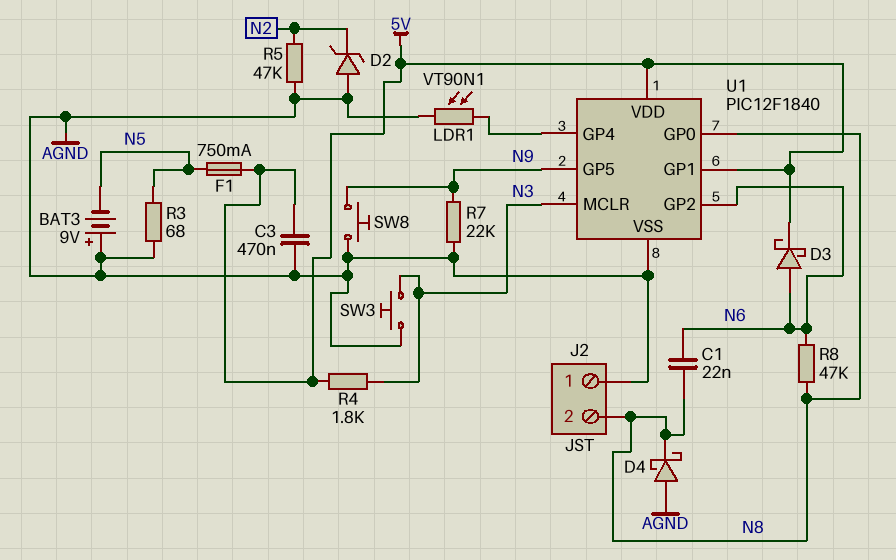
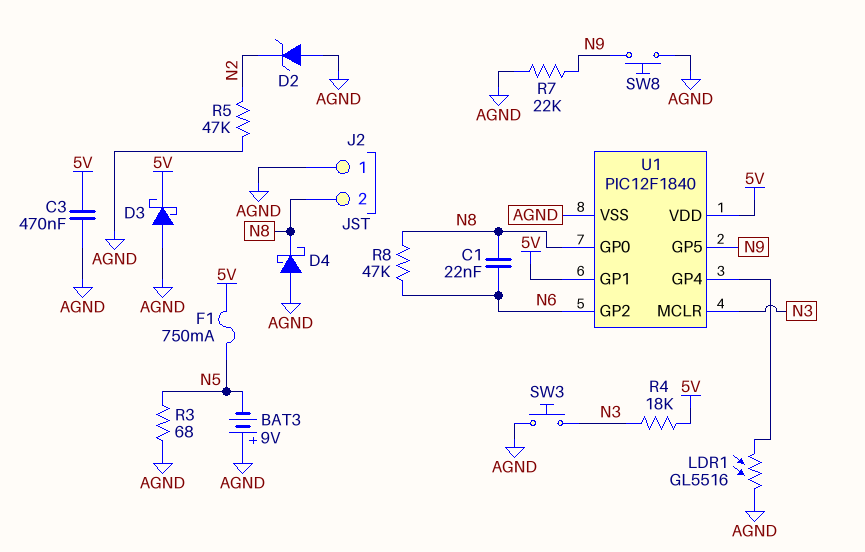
D3: schottky (A N6, K 5V) -> schottky (A AGND, K 5V)
LDR1: VT90N1 (AGND, U1/GP4) -> GL5516 (AGND, U1/GP4)
R4: 1.8k (5V, N3) -> 18k (5V, N3)

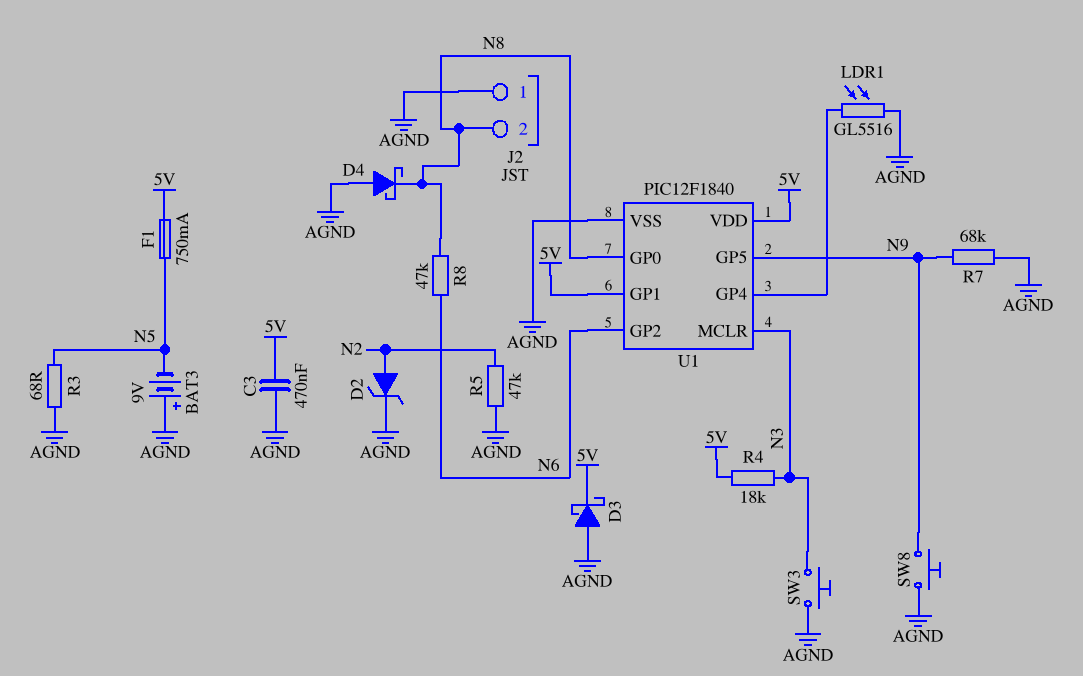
C1: 22nF (N6, N8) -> none
D2: zener (A AGND, K N2) -> zener (A N2, K AGND)
R7: 22k (AGND, N9) -> 68k (AGND, N9)

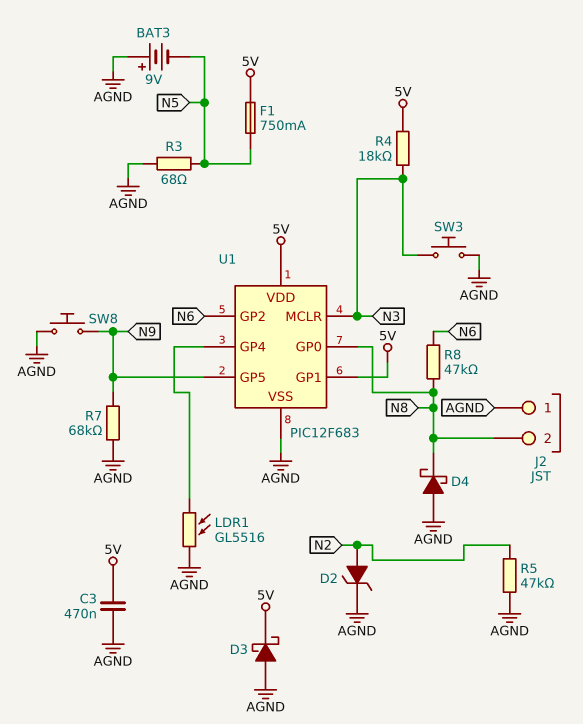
U1: PIC12F1840 -> PIC12F683

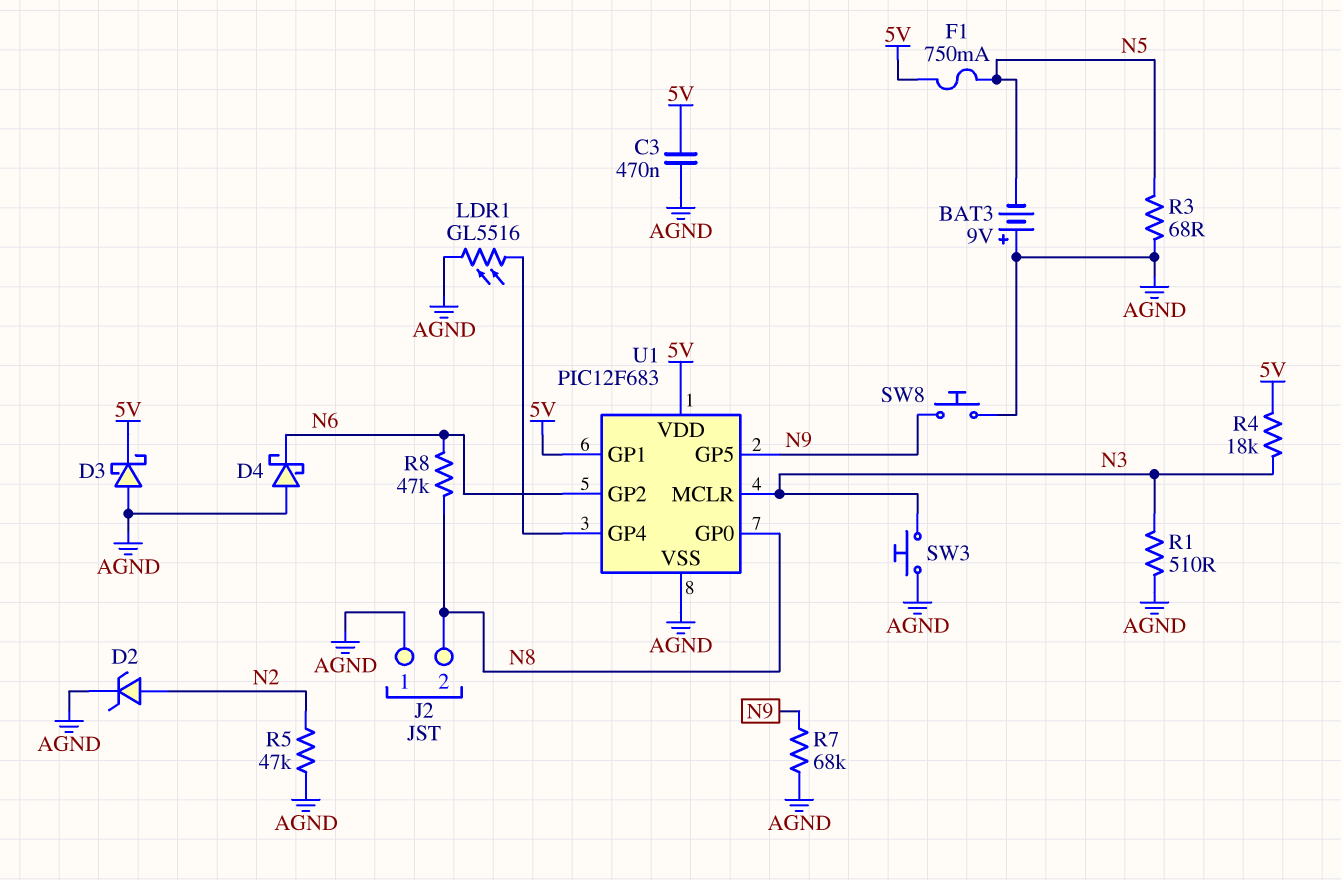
D4: schottky (A AGND, K N8) -> schottky (A AGND, K N6)
R1: none -> 510 (AGND, N3)

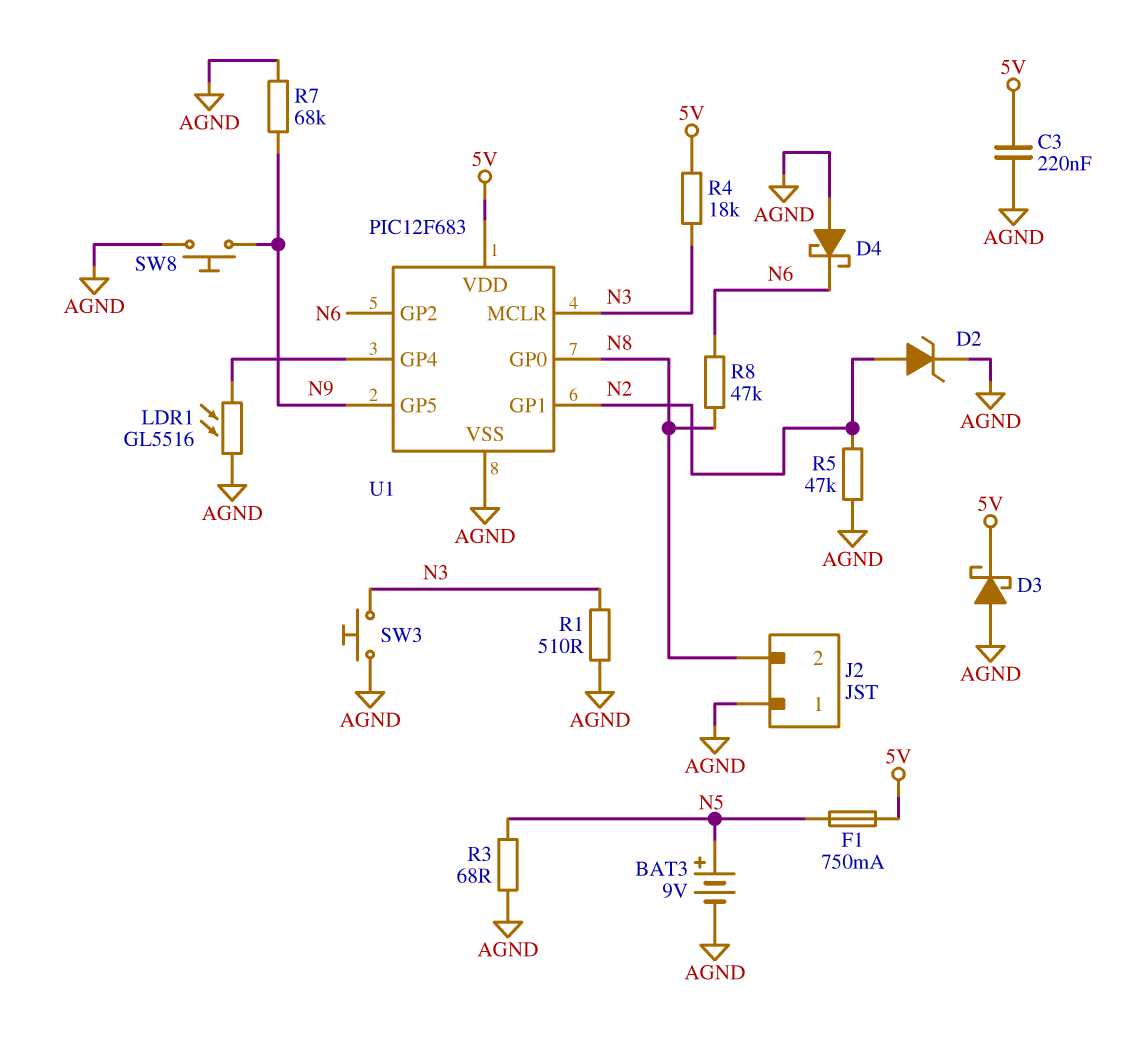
BAT3: 9V (plus AGND, minus N5) -> 9V (plus N5, minus AGND)
C3: 470nF (5V, AGND) -> 220nF (5V, AGND)
U1 pin GP1: 5V -> N2

